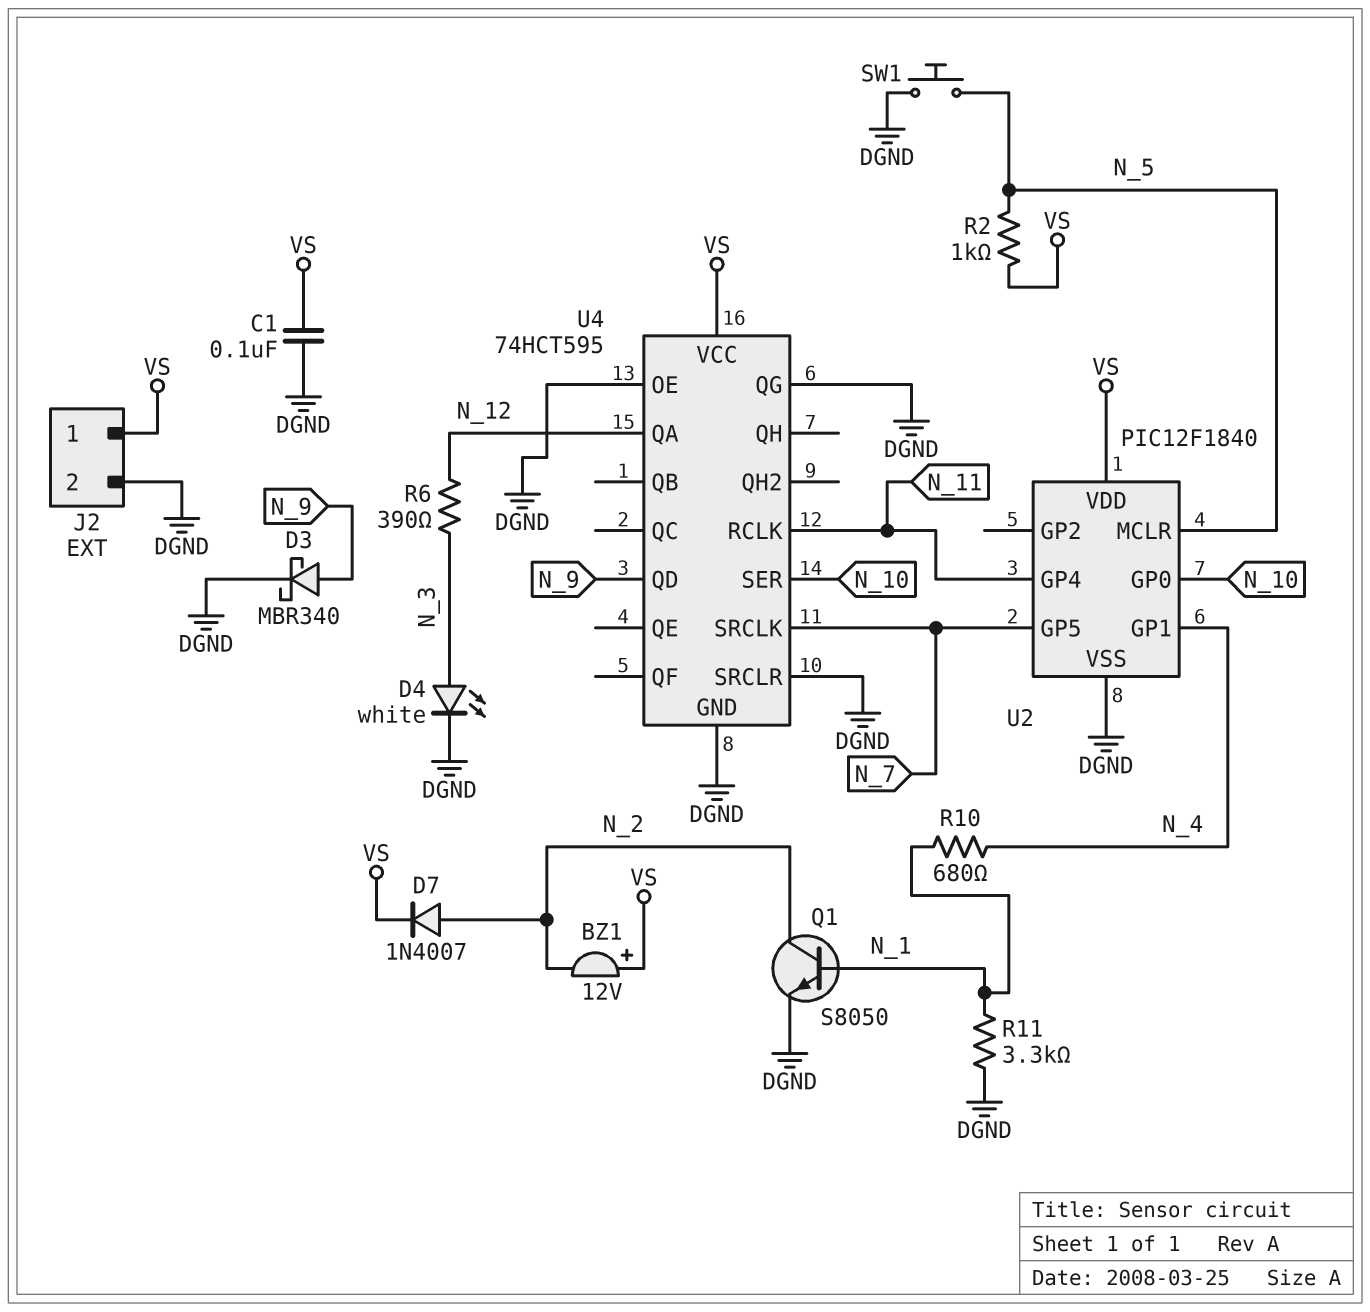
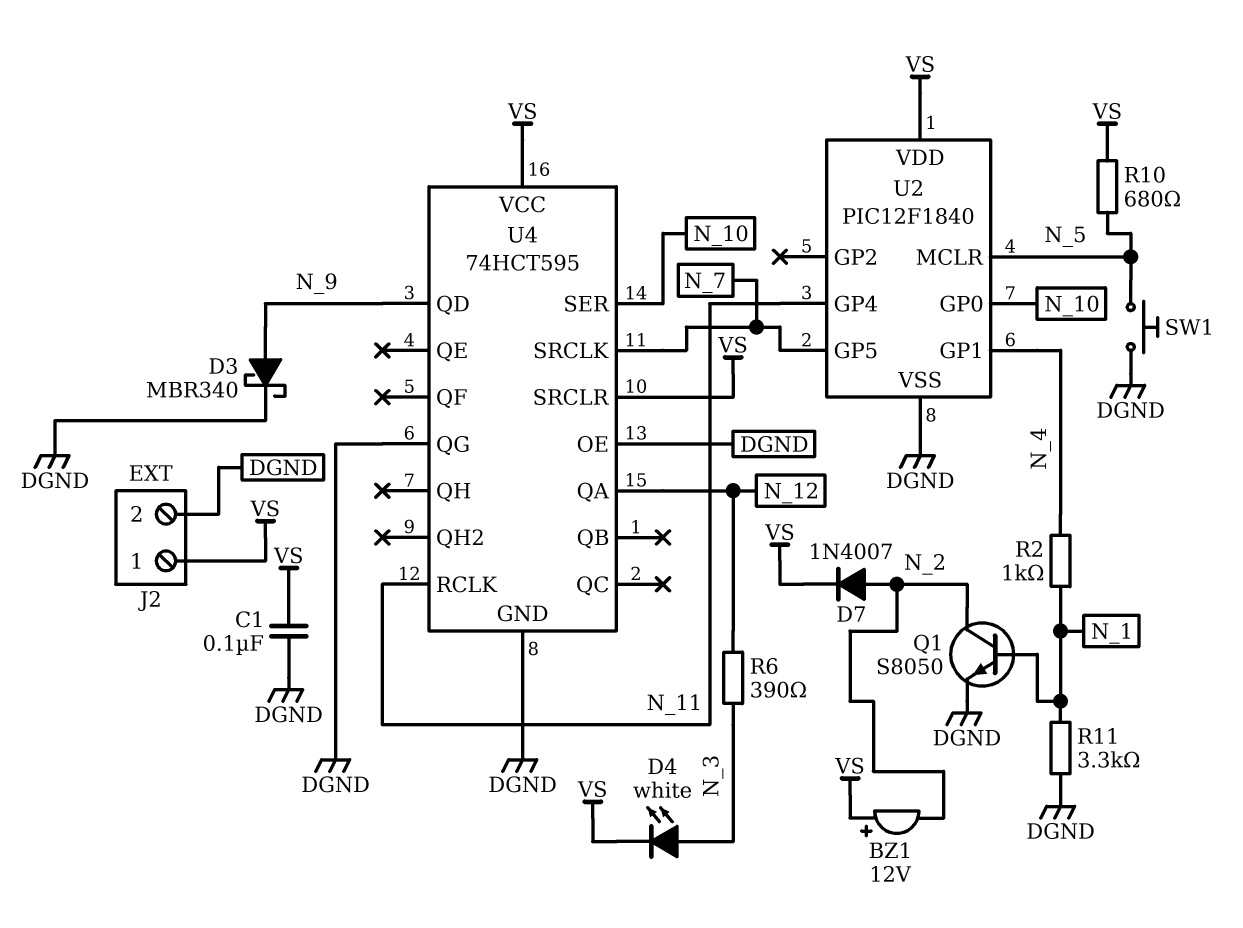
D4: LED white (A N_3, K DGND) -> LED white (A N_3, K VS)
R2: 1k (N_5, VS) -> 1k (N_1, N_4)
R10: 680 (N_1, N_4) -> 680 (N_5, VS)
U4 pin SRCLR: DGND -> VS

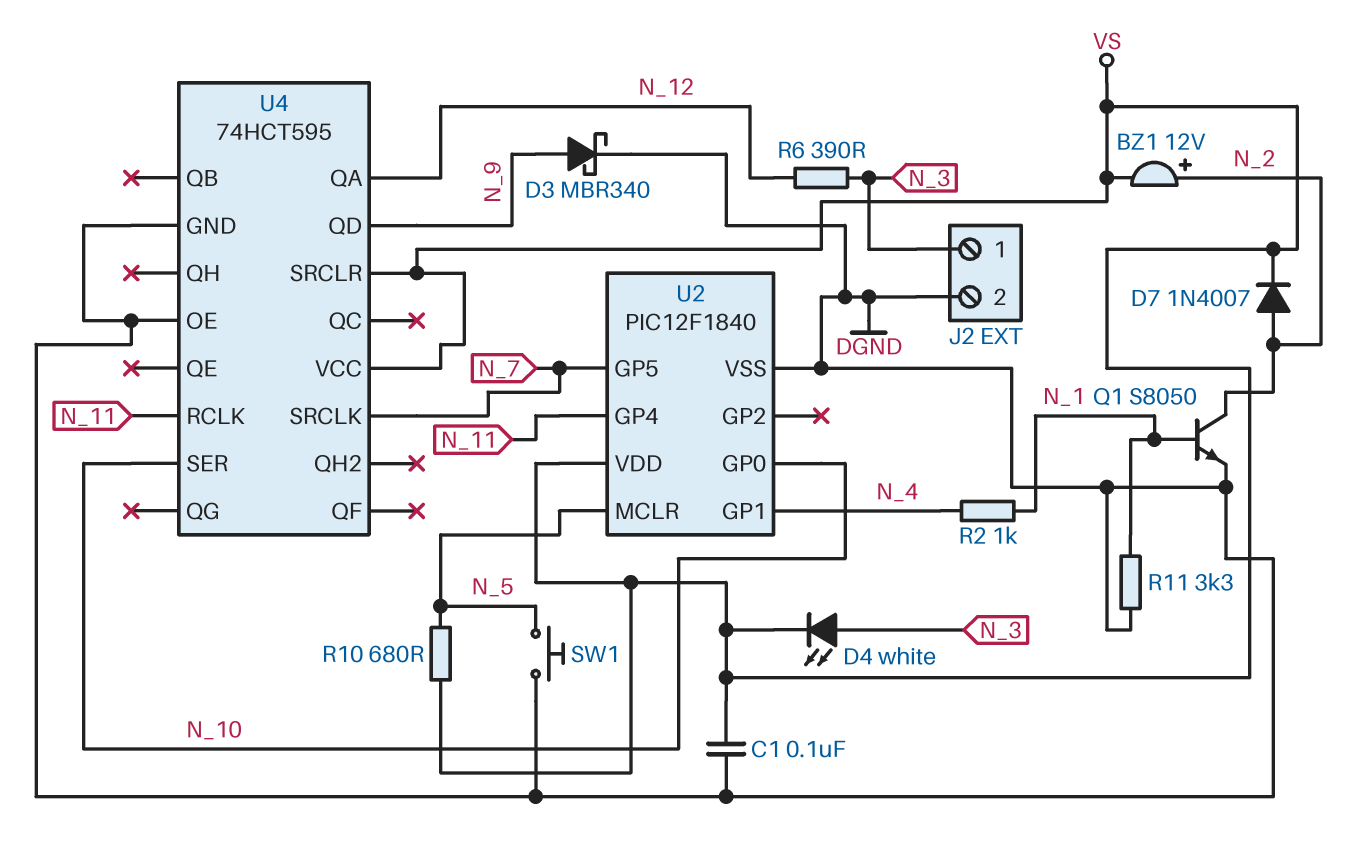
BZ1: buzzer 12V (plus VS, minus N_2) -> buzzer 12V (plus N_2, minus VS)
J2 pin 1: VS -> N_3
U4 pin QG: DGND -> none

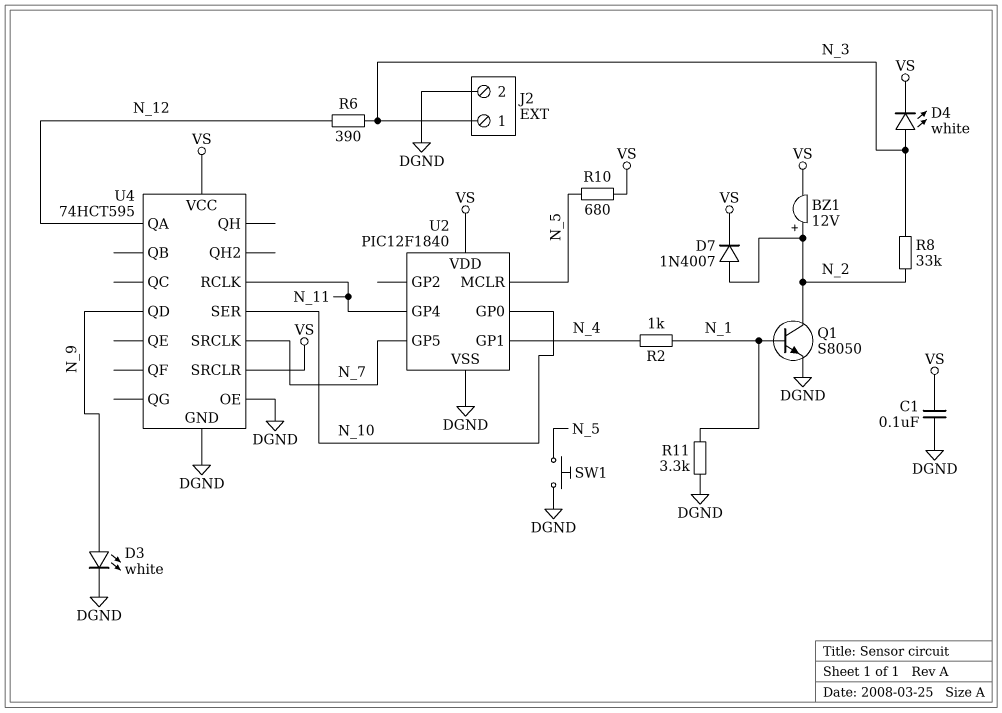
D3: schottky MBR340 (A N_9, K DGND) -> LED white (A N_9, K DGND)
R8: none -> 33k (N_2, N_3)

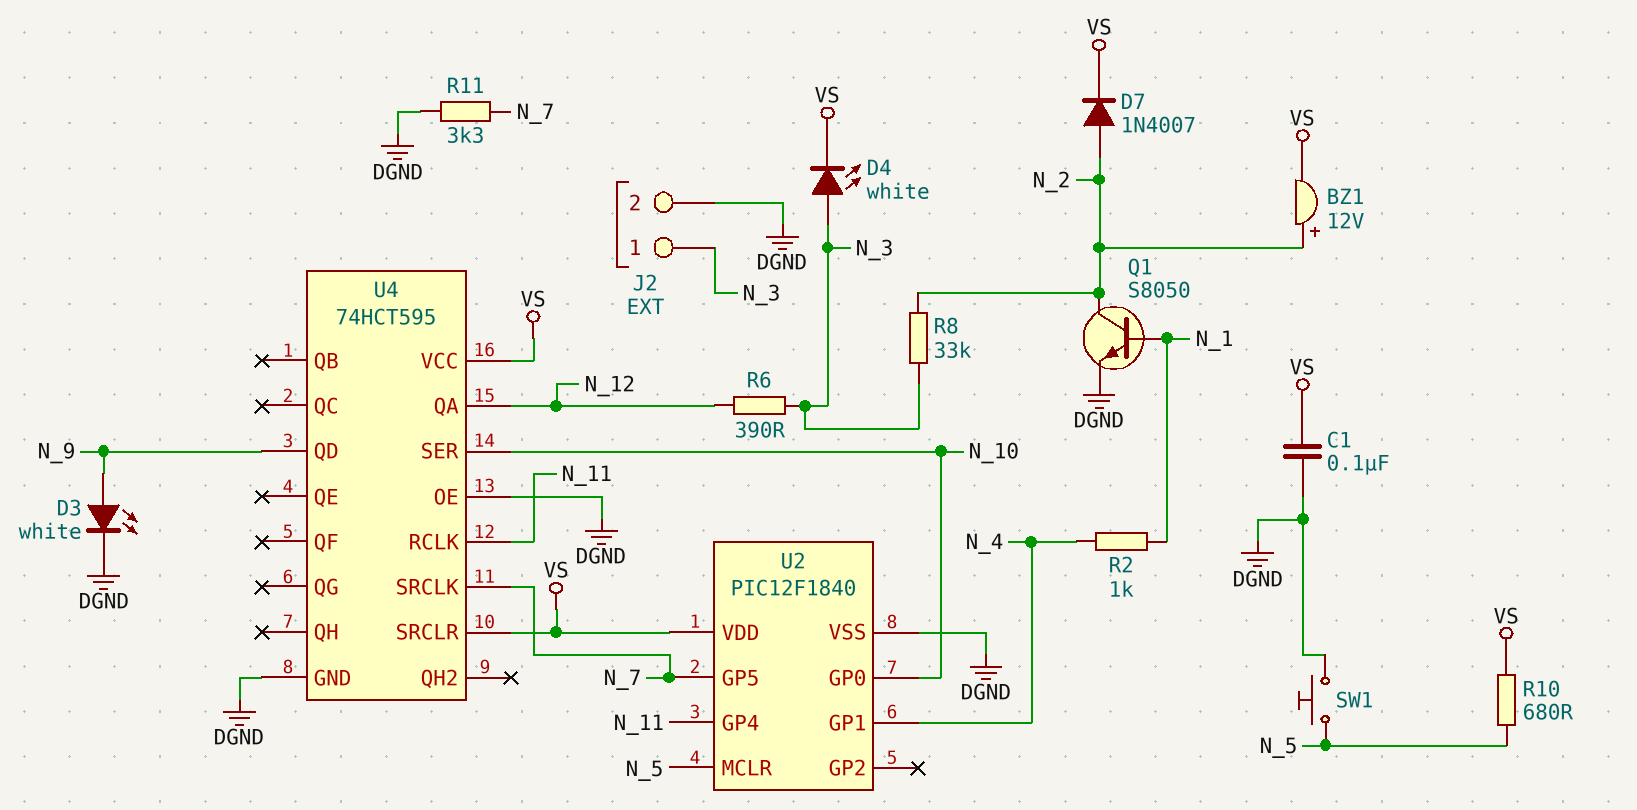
R11: 3.3k (DGND, N_1) -> 3.3k (DGND, N_7)

